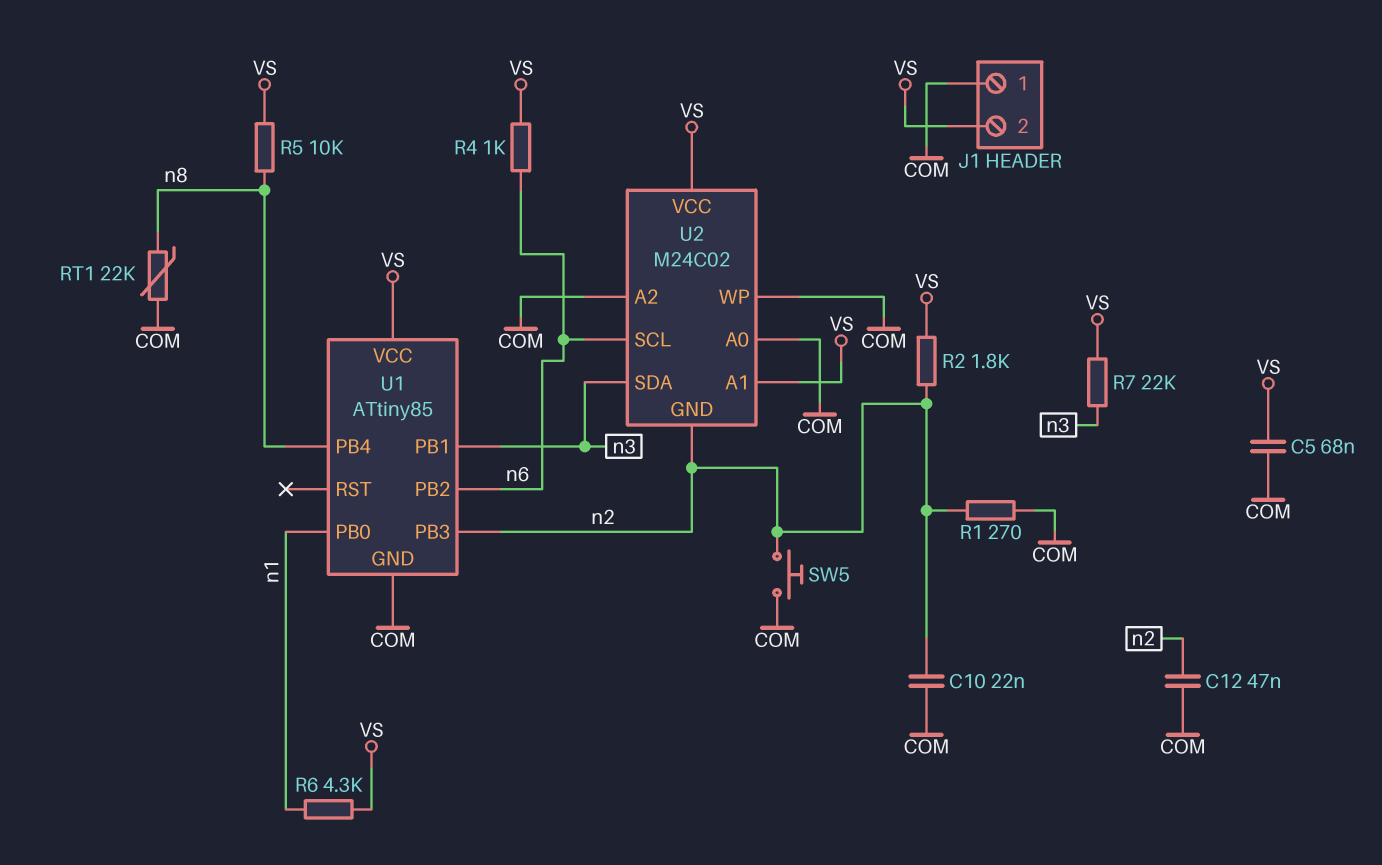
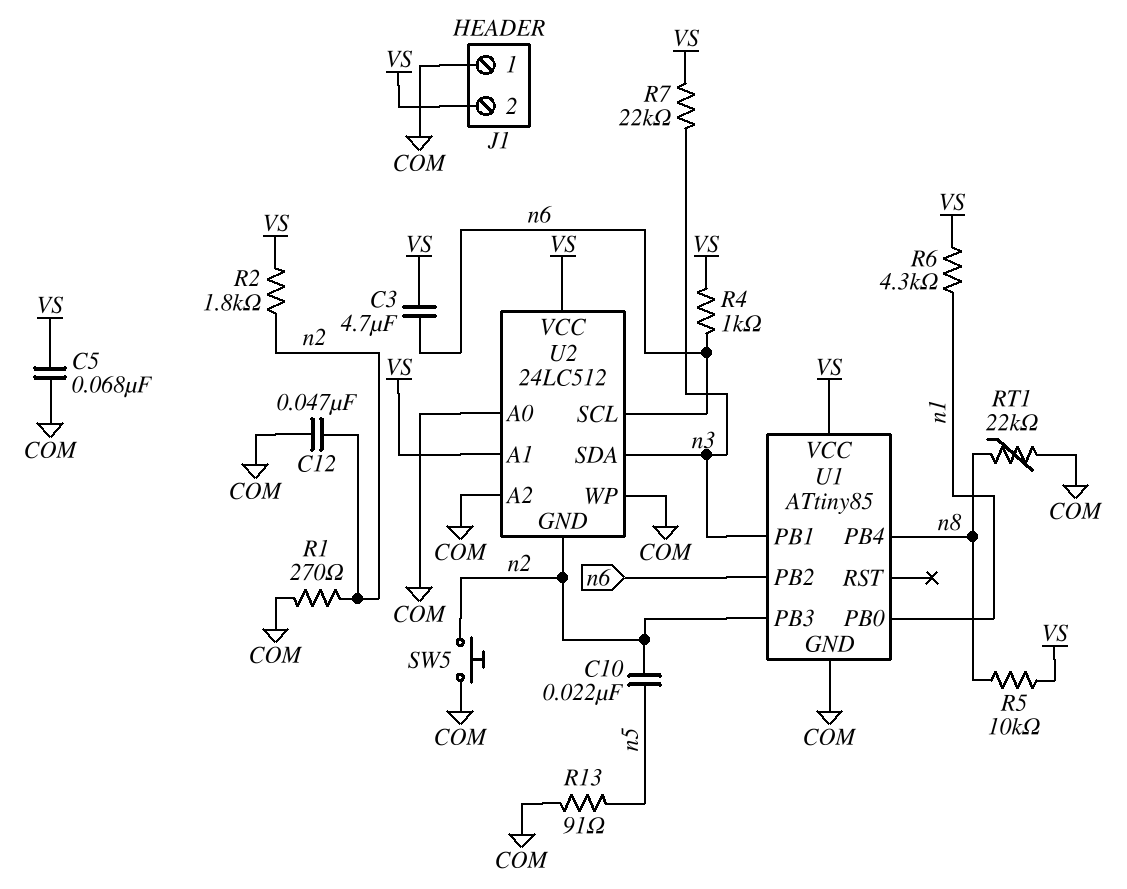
C3: none -> 4.7uF (VS, n6)
C10: 22nF (COM, n2) -> 22nF (n2, n5)
R13: none -> 91 (COM, n5)
U2: M24C02 -> 24LC512

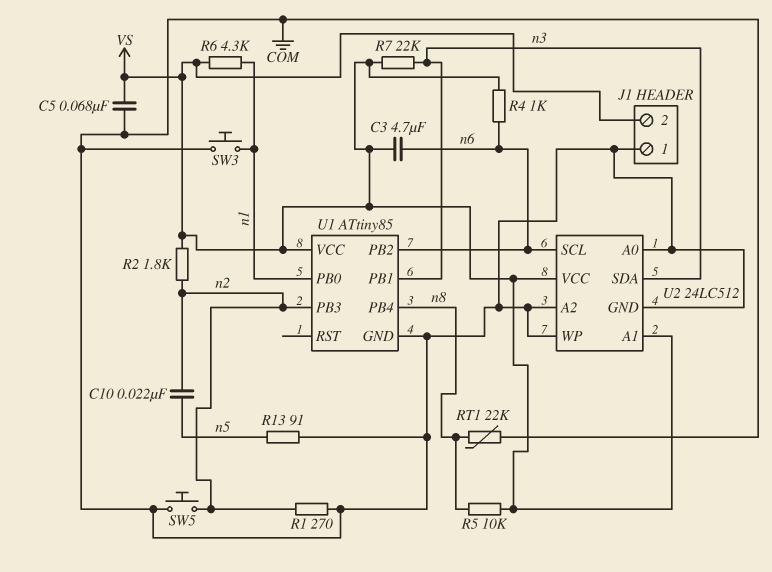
C12: 47nF (COM, n2) -> none
SW3: none -> button (COM, n1)
U2 pin GND: n2 -> COM

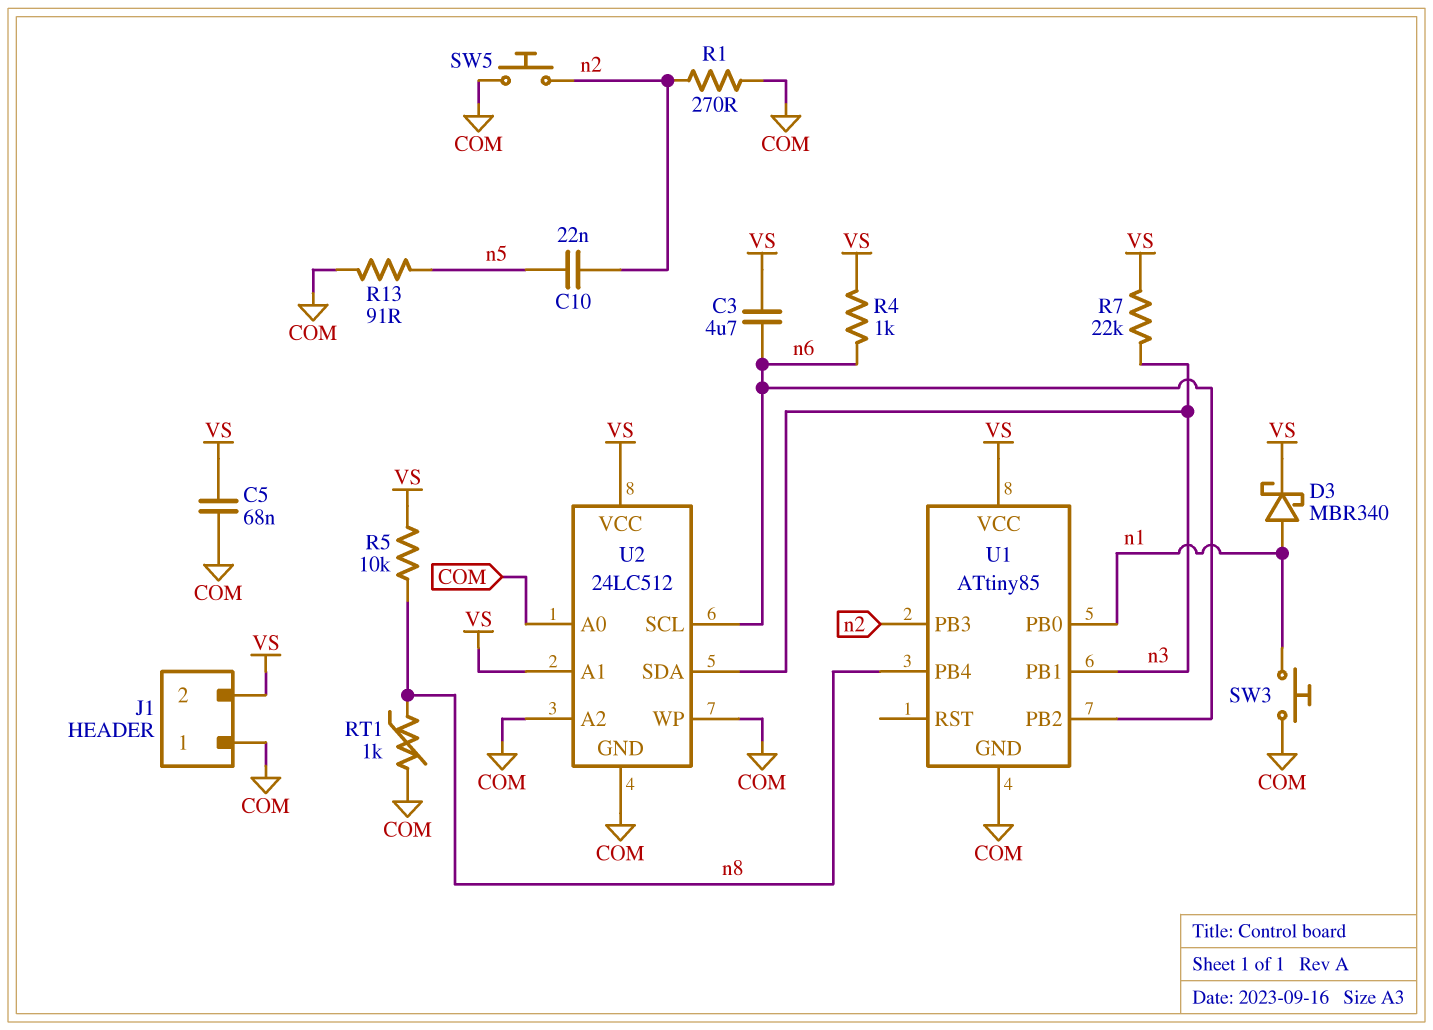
D3: none -> schottky MBR340 (A n1, K VS)
R2: 1.8k (VS, n2) -> none
R6: 4.3k (VS, n1) -> none
RT1: 22k (COM, n8) -> 1k (COM, n8)

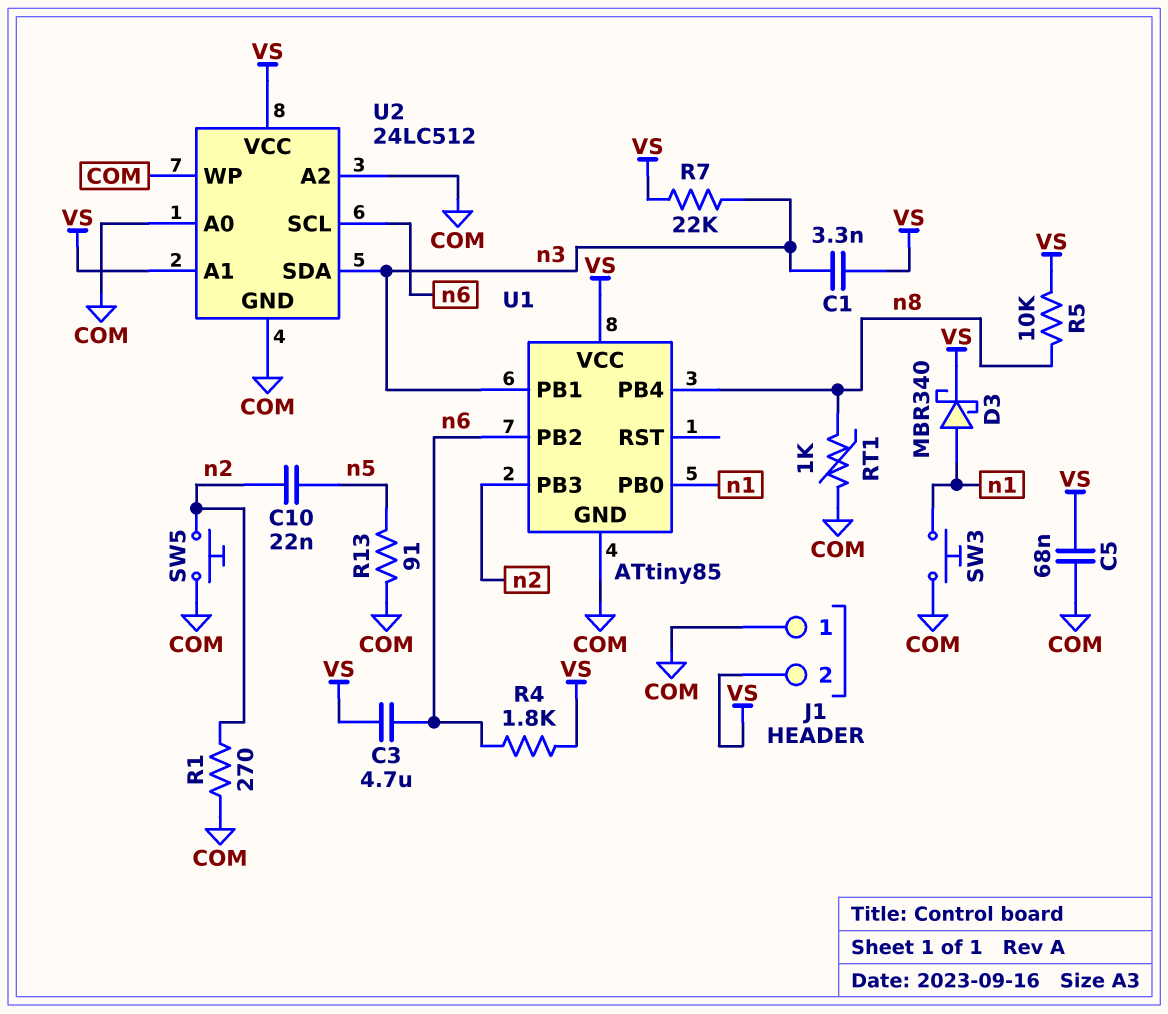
C1: none -> 3.3nF (VS, n3)
R4: 1k (VS, n6) -> 1.8k (VS, n6)

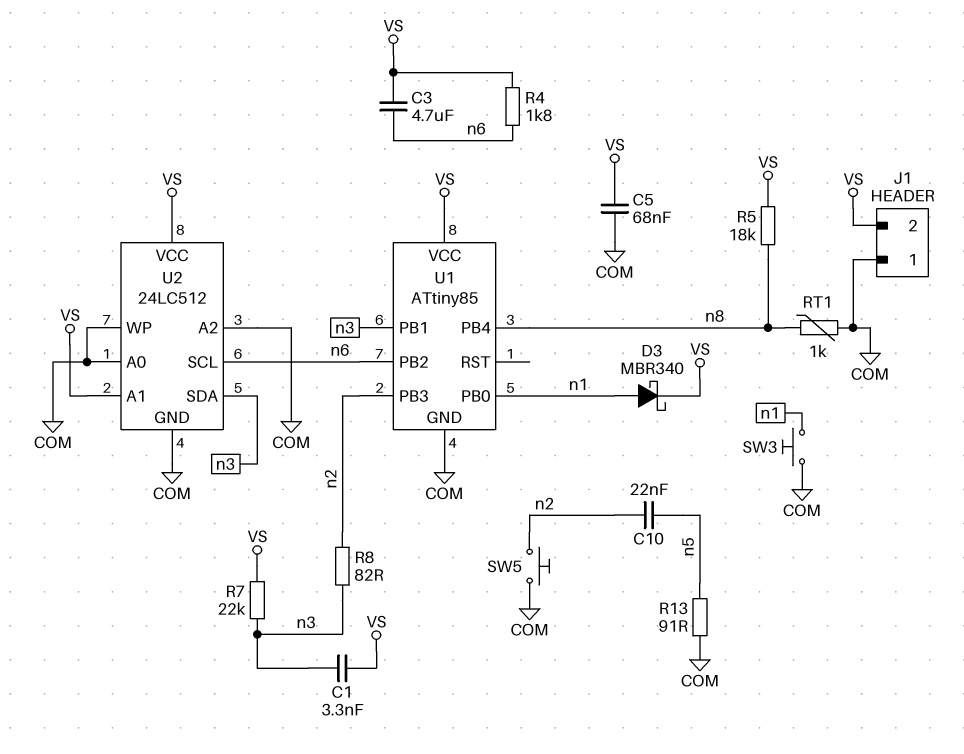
R1: 270 (COM, n2) -> none
R5: 10k (VS, n8) -> 18k (VS, n8)
R8: none -> 82 (n2, n3)

